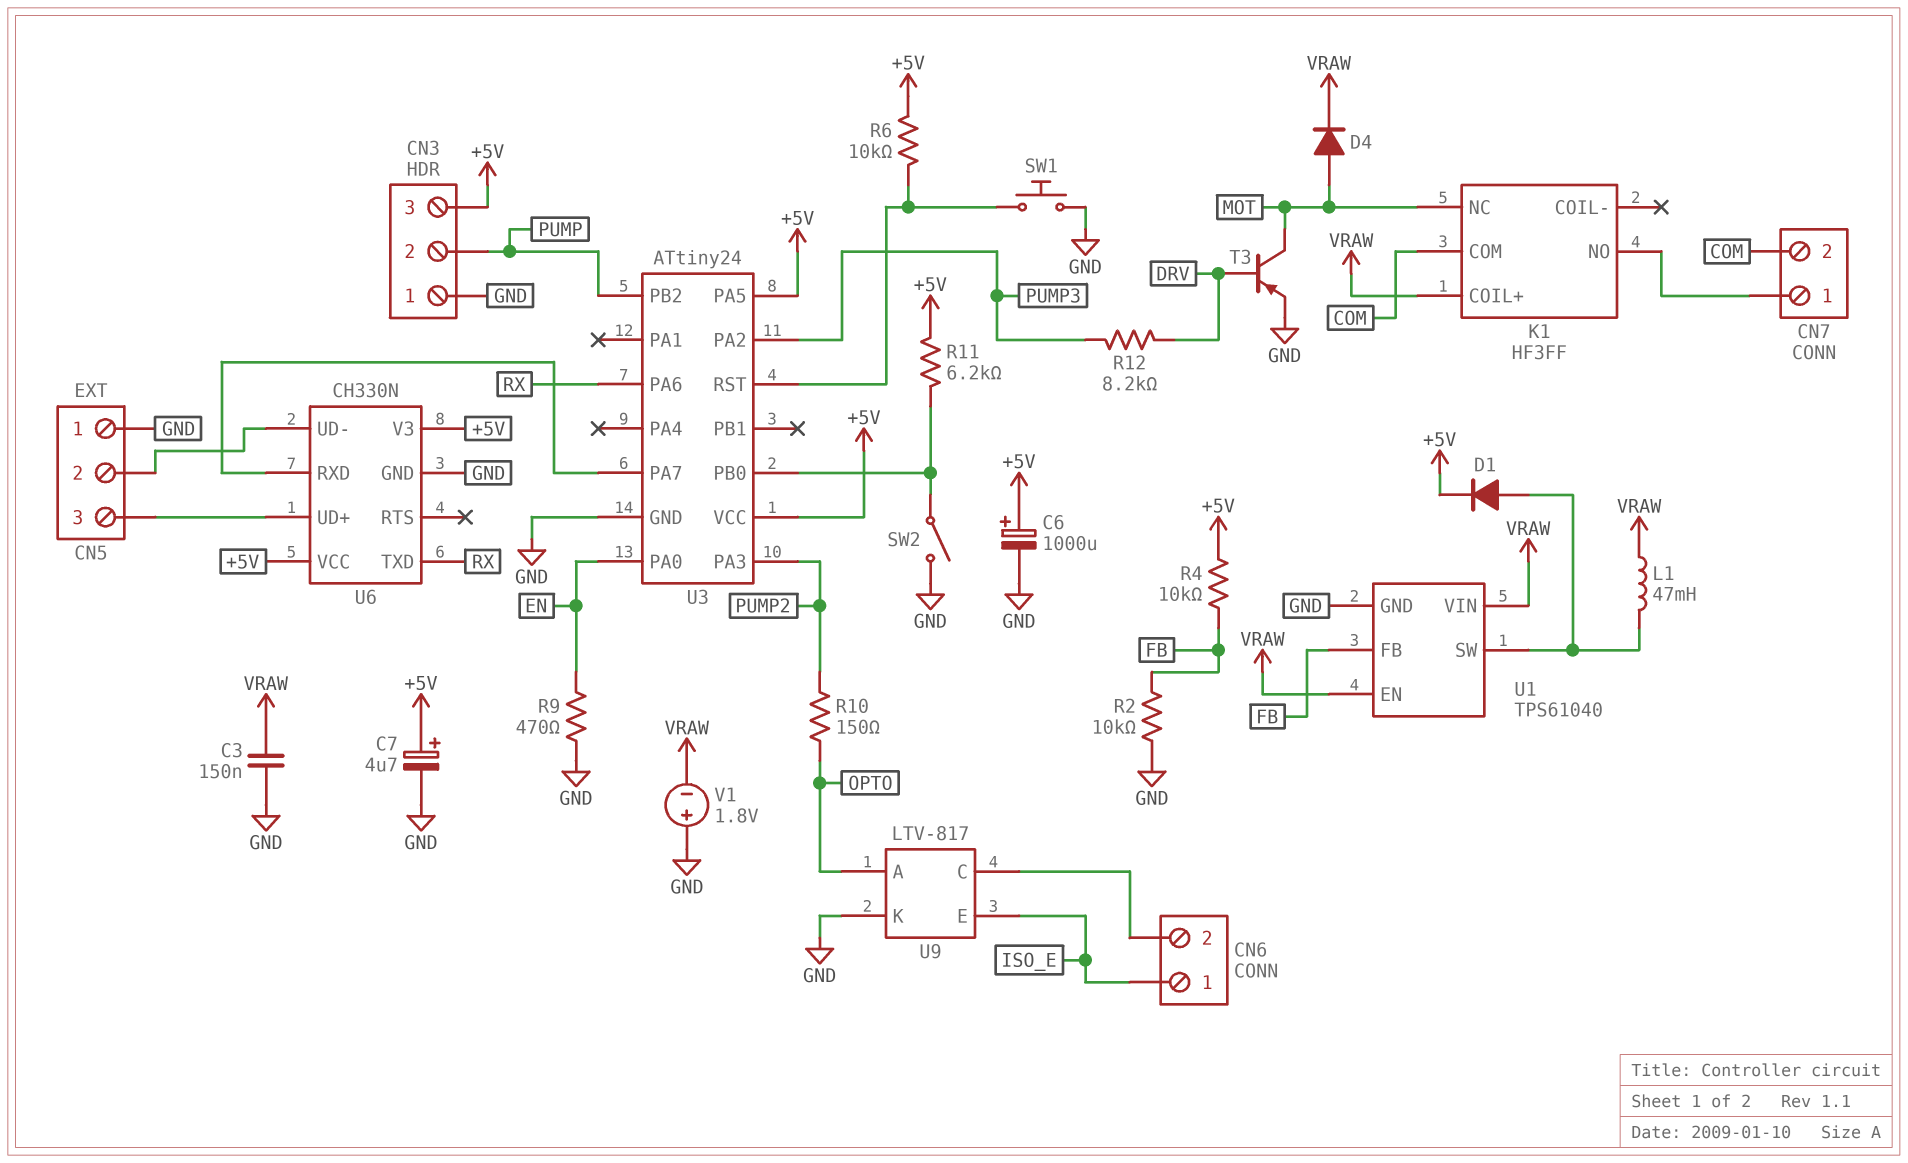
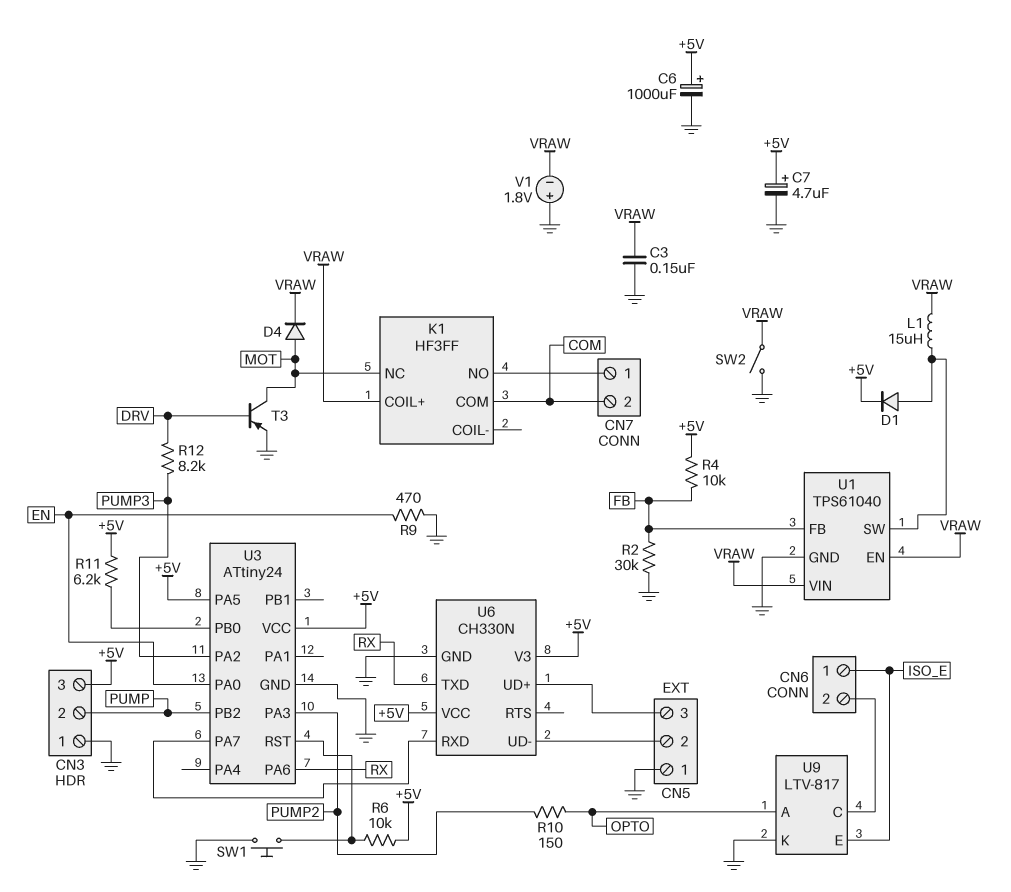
L1: 47mH (U1/SW, VRAW) -> 15uH (U1/SW, VRAW)
R2: 10k (FB, GND) -> 30k (FB, GND)
SW2: switch (GND, U3/PB0) -> switch (GND, VRAW)

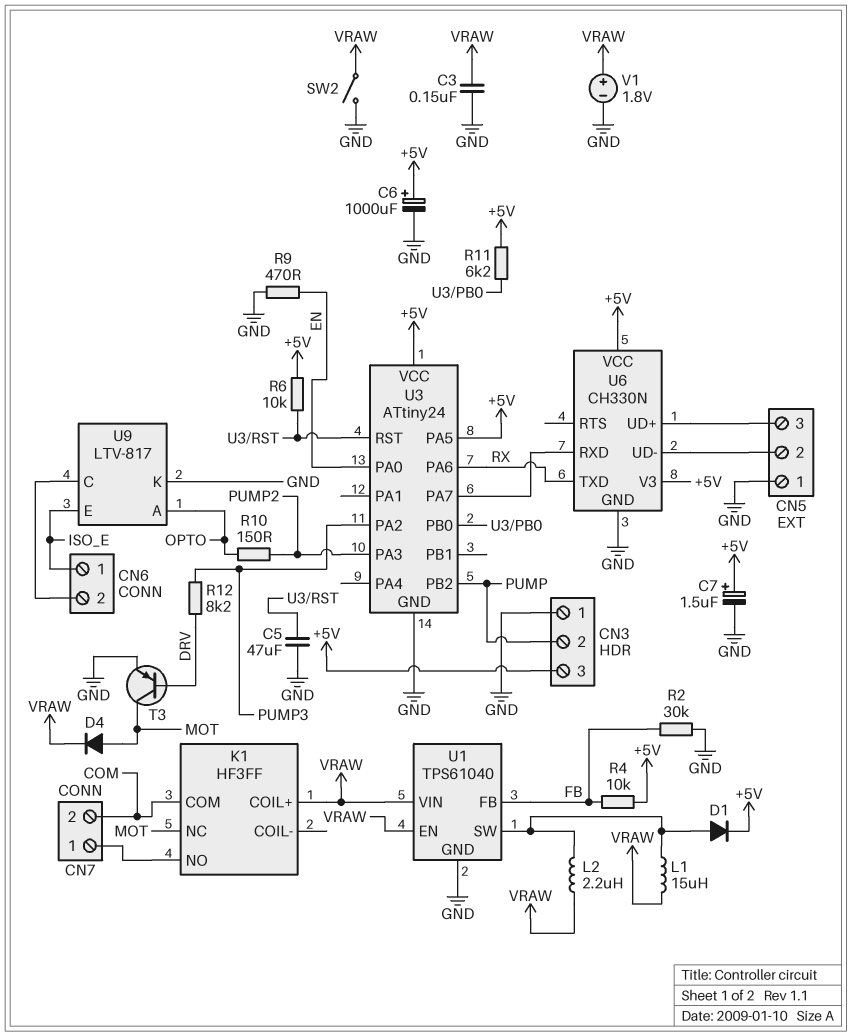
C5: none -> 47uF (GND, U3/RST)
C7: 4.7uF (plus +5V, minus GND) -> 1.5uF (plus +5V, minus GND)
L2: none -> 2.2uH (U1/SW, VRAW)
SW1: button (GND, U3/RST) -> none
V1: 1.8V (plus GND, minus VRAW) -> 1.8V (plus VRAW, minus GND)

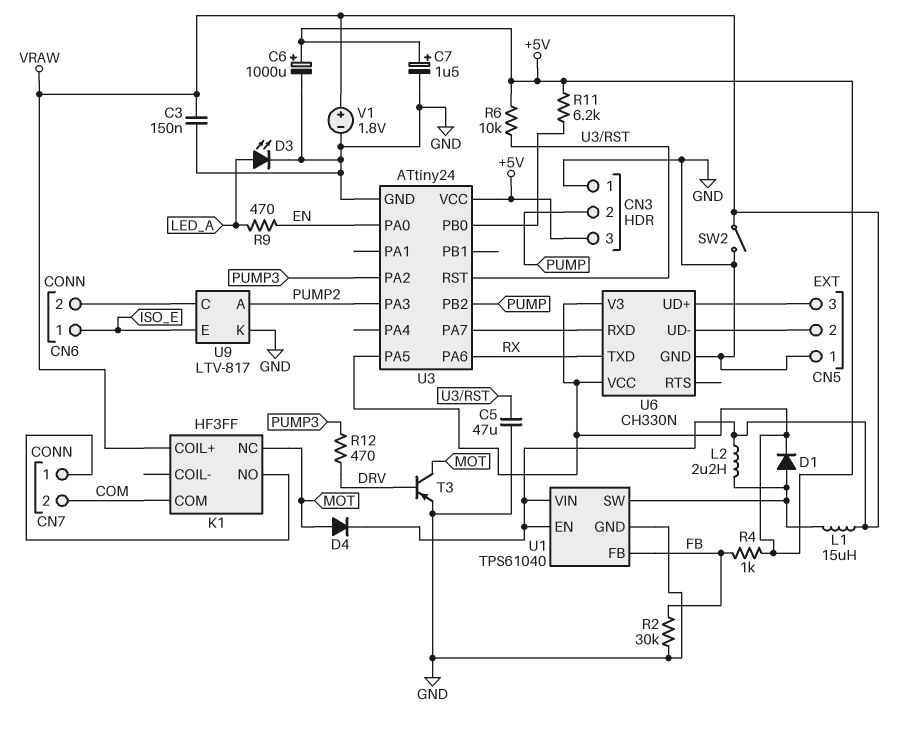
D3: none -> LED (A LED_A, K GND)
R4: 10k (+5V, FB) -> 1k (+5V, FB)
R9: 470 (EN, GND) -> 470 (EN, LED_A)
R10: 150 (OPTO, PUMP2) -> none
R12: 8.2k (DRV, PUMP3) -> 470 (DRV, PUMP3)
U9 pin A: OPTO -> PUMP2

